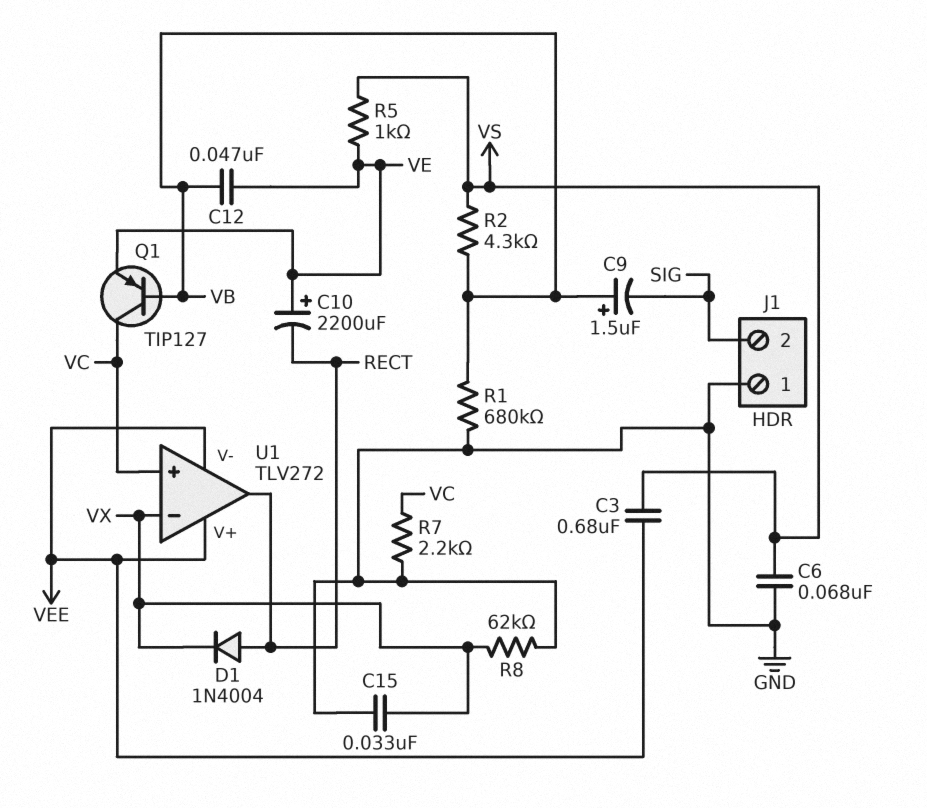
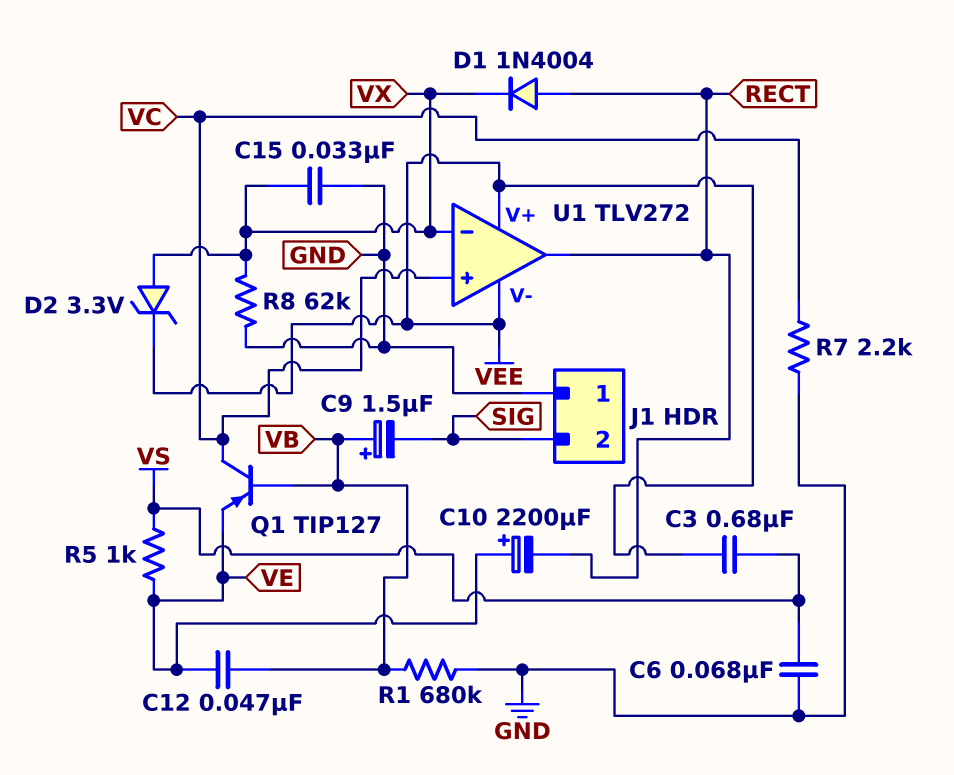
D2: none -> zener 3.3V (A VX, K VEE)
R2: 4.3k (VB, VS) -> none

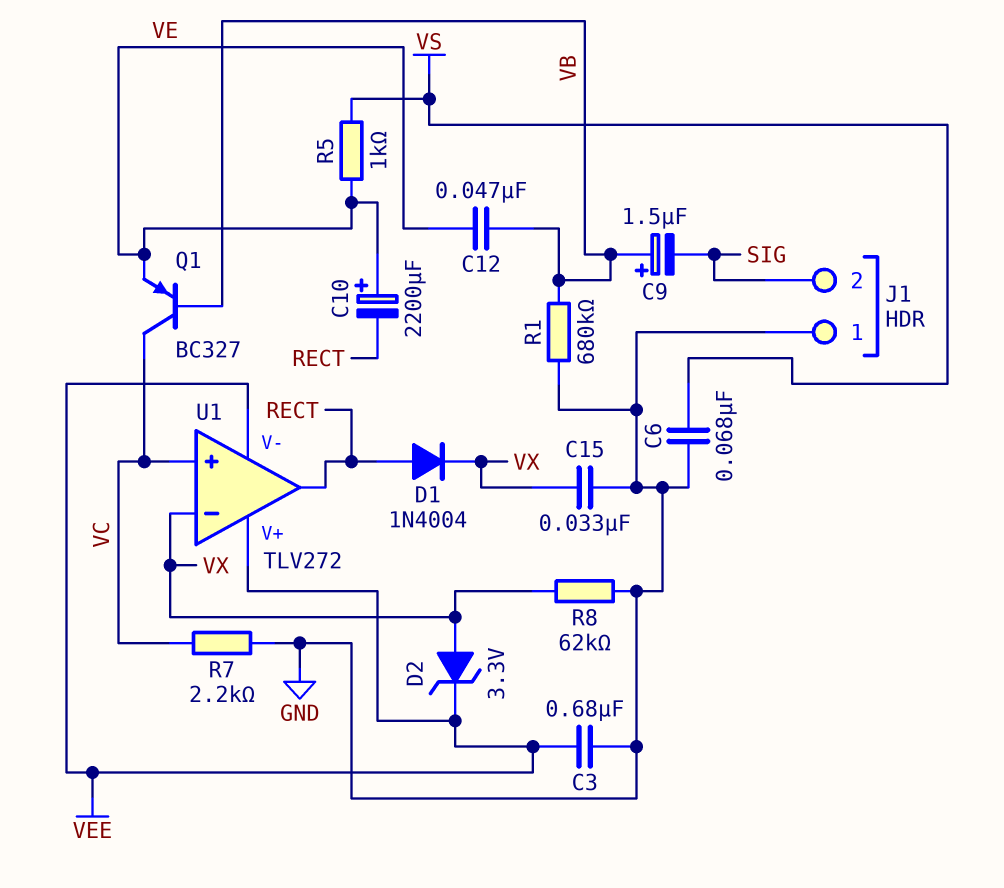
C3: 680nF (VEE, VS) -> 680nF (GND, VEE)
Q1: PNP TIP127 (B VB, C VC, E VE) -> PNP BC327 (B VB, C VC, E VE)

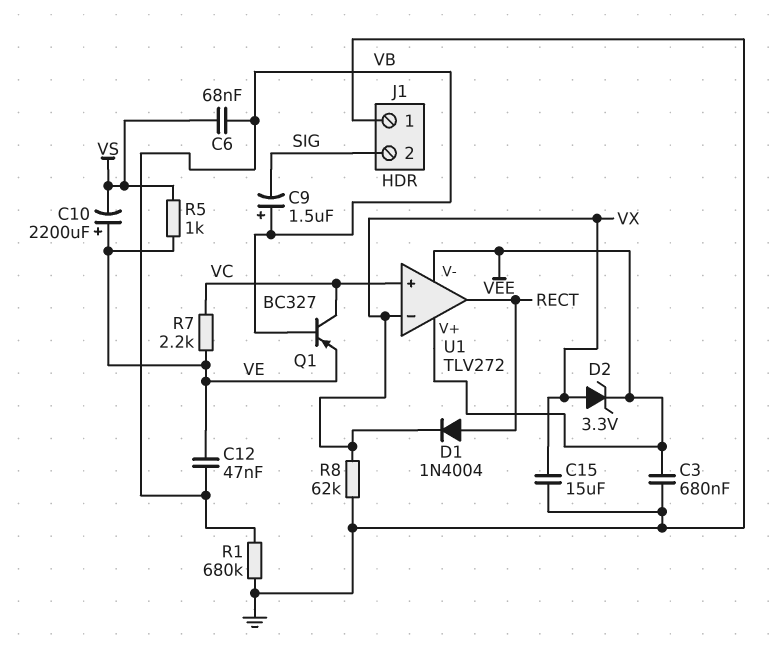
C6: 68nF (GND, VS) -> 68nF (VB, VS)
C10: 2200uF (plus VE, minus RECT) -> 2200uF (plus VE, minus VS)
C15: 33nF (GND, VX) -> 15uF (GND, VX)
R7: 2.2k (GND, VC) -> 2.2k (VC, VE)

